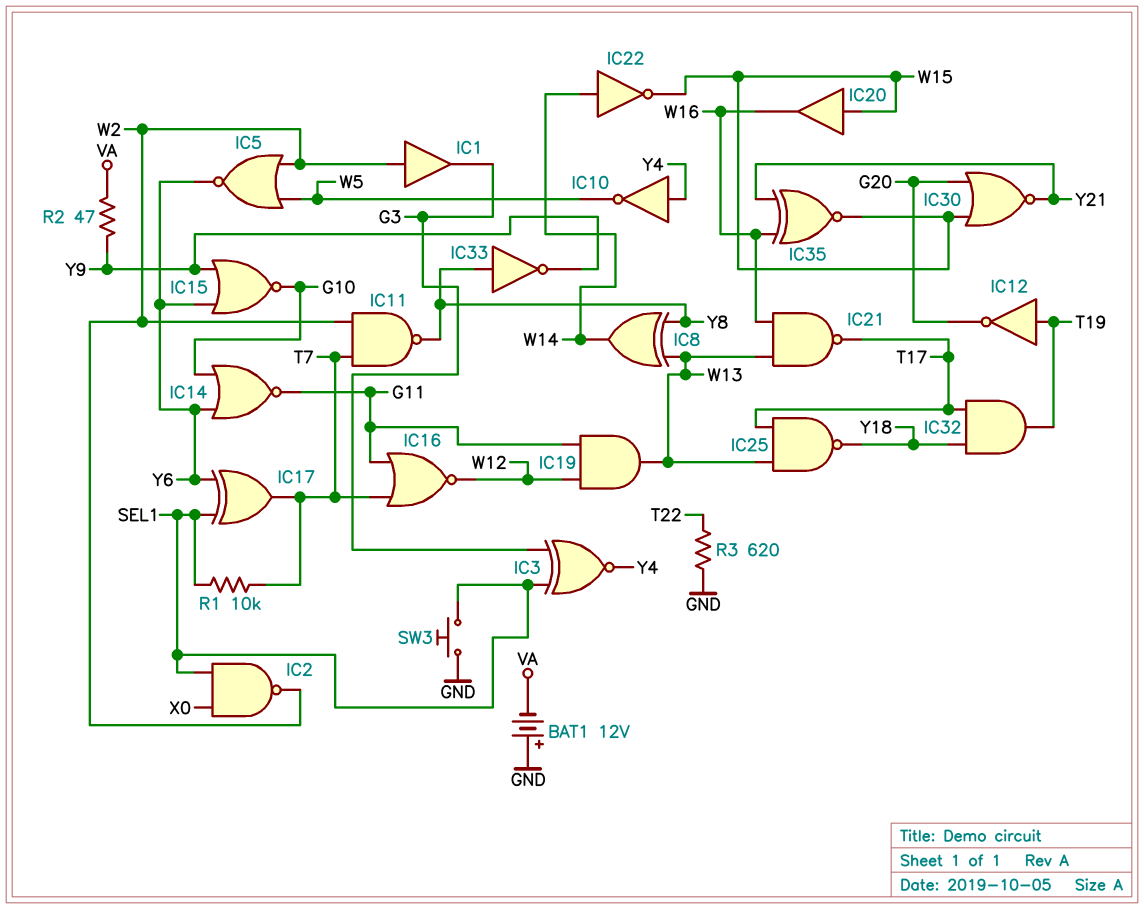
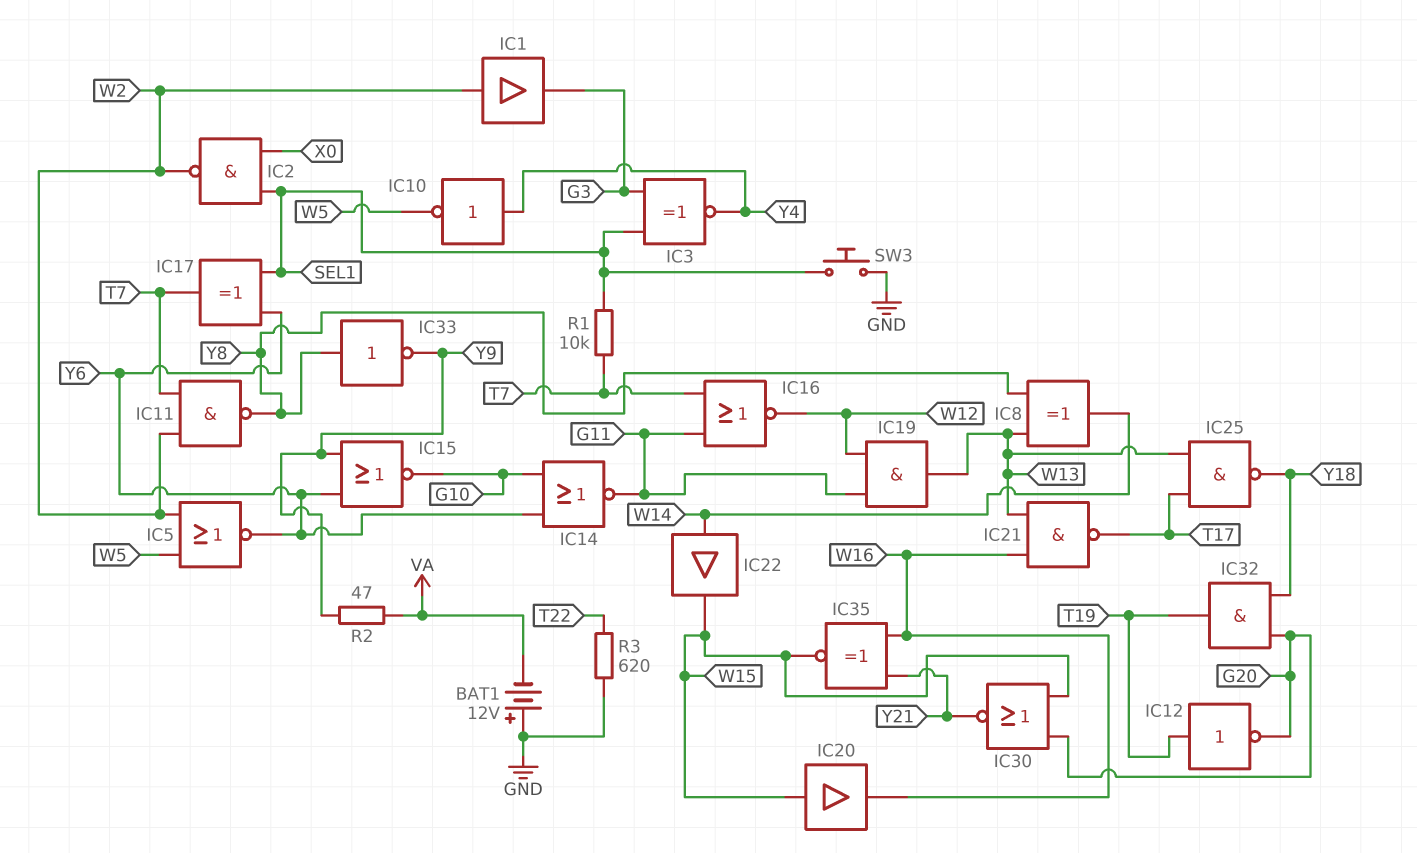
IC22: NOT (in W14, out W15) -> buffer (in W14, out W15)
IC32: AND (in T17, in Y18, out T19) -> AND (in G20, in Y18, out T19)

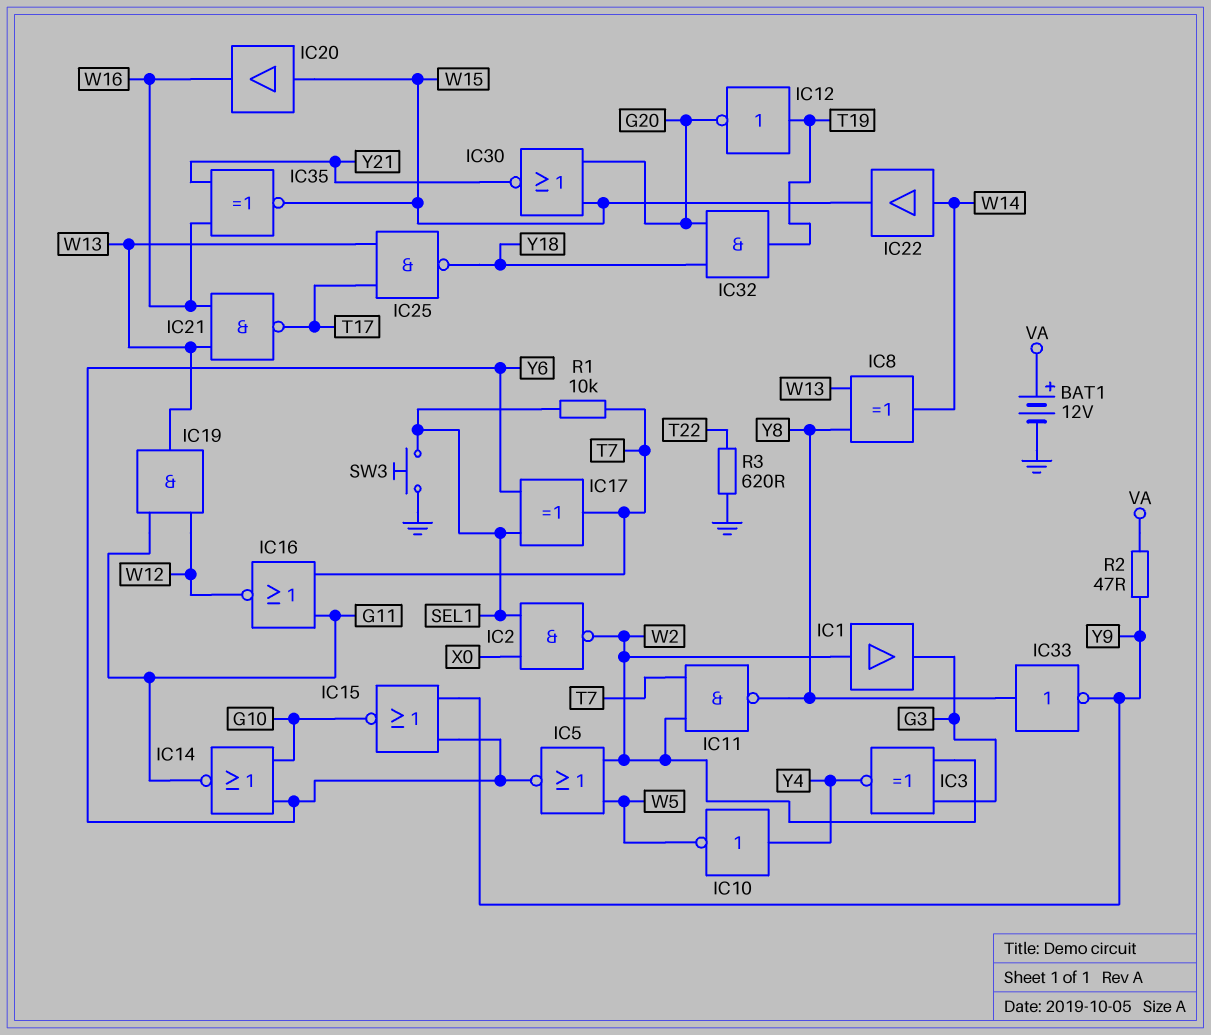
BAT1: 12V (plus GND, minus VA) -> 12V (plus VA, minus GND)
IC3: XNOR (in G3, in SEL1, out Y4) -> XNOR (in G3, in W2, out Y4)

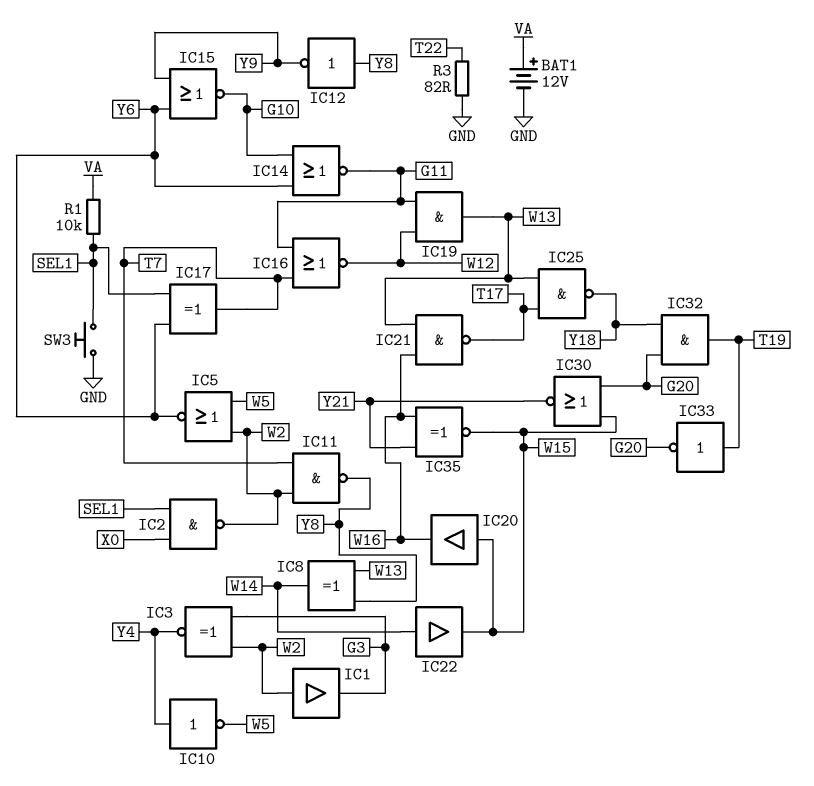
IC12: NOT (in T19, out G20) -> NOT (in Y8, out Y9)
IC33: NOT (in Y8, out Y9) -> NOT (in T19, out G20)
R1: 10k (SEL1, T7) -> 10k (SEL1, VA)
R2: 47 (VA, Y9) -> none
R3: 620 (GND, T22) -> 82 (GND, T22)

